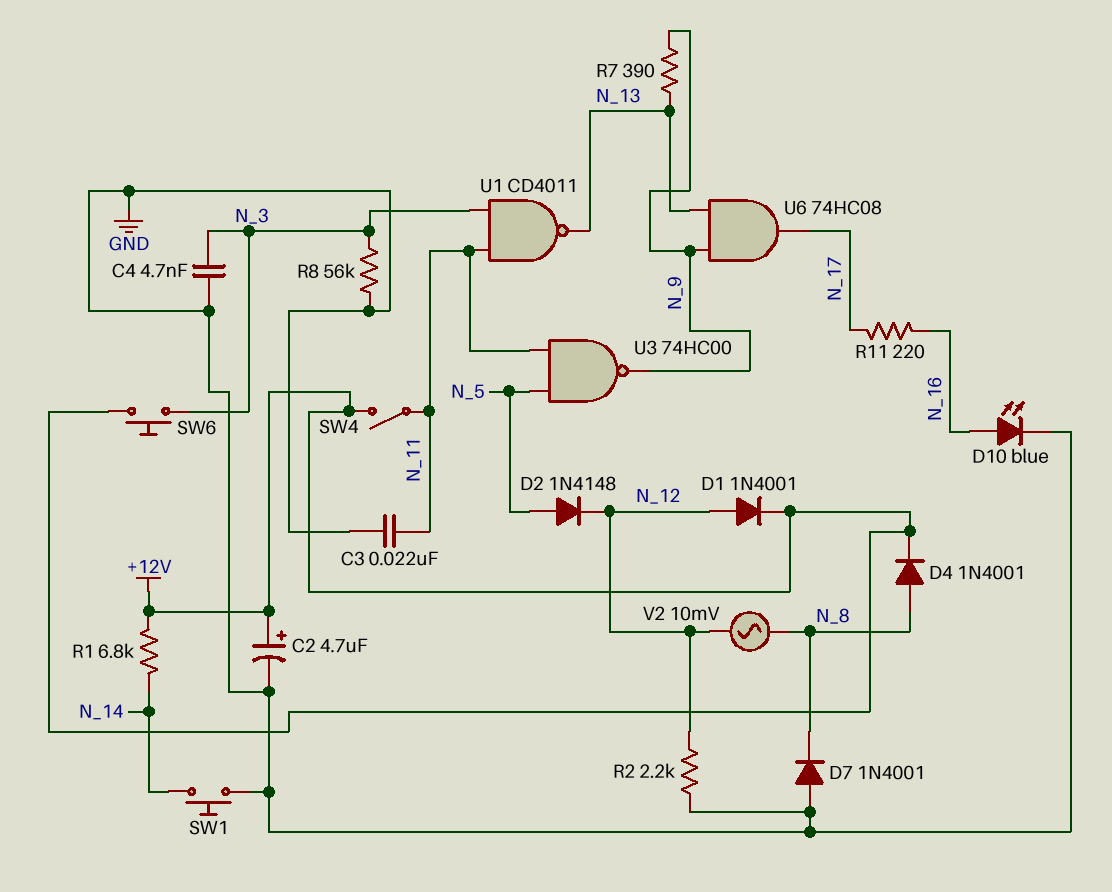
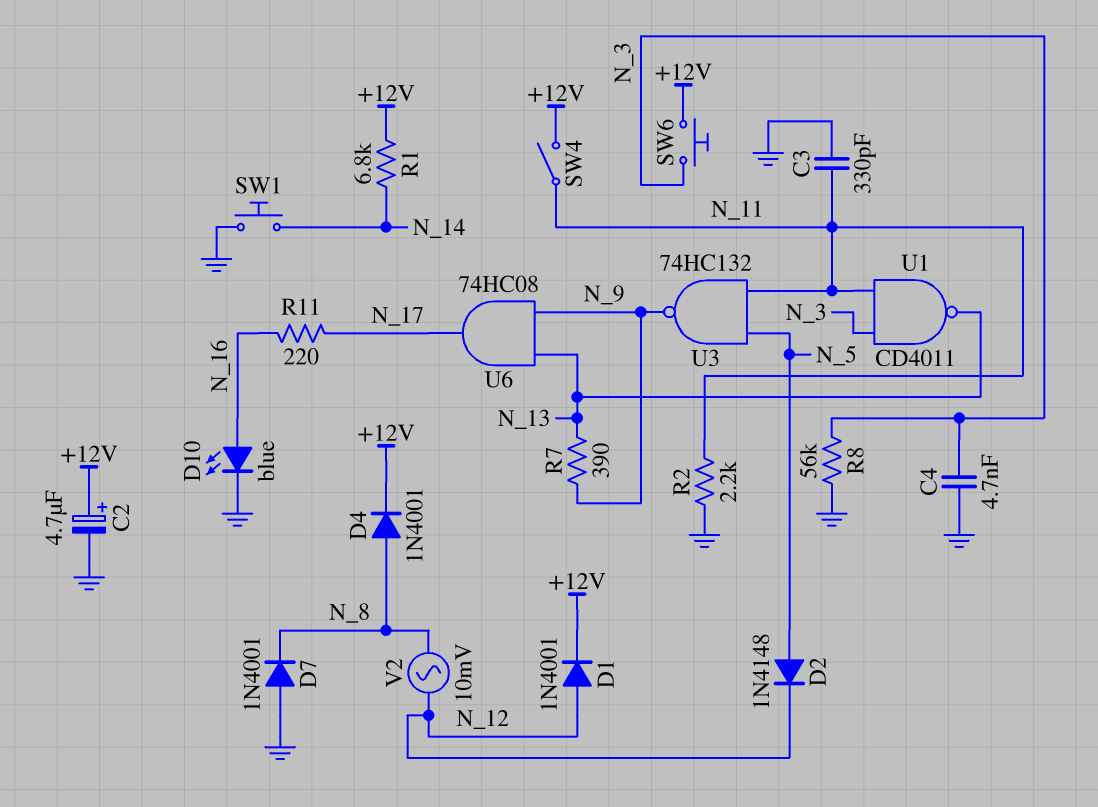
C3: 22nF (GND, N_11) -> 330pF (GND, N_11)
R2: 2.2k (GND, N_12) -> 2.2k (GND, N_11)
U3: NAND 74HC00 (in N_5, in N_11, out N_9) -> NAND 74HC132 (in N_5, in N_11, out N_9)

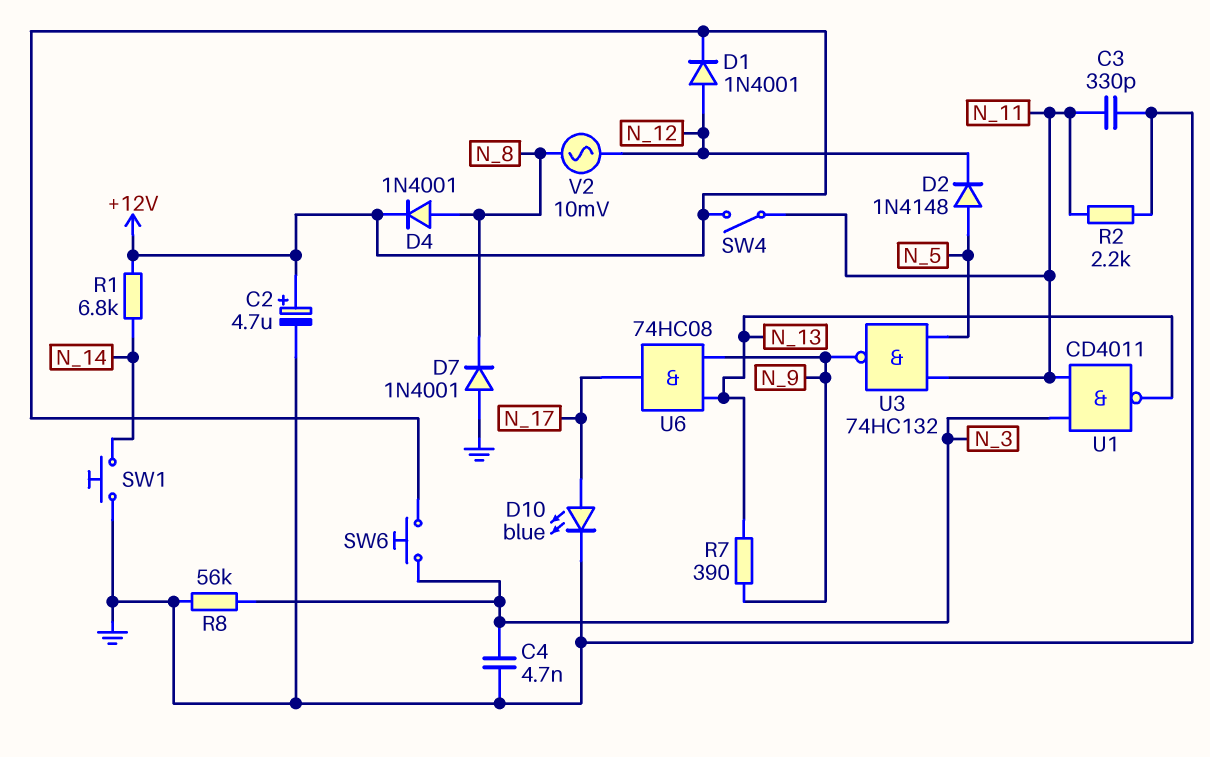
D10: LED blue (A N_16, K GND) -> LED blue (A N_17, K GND)
R11: 220 (N_16, N_17) -> none

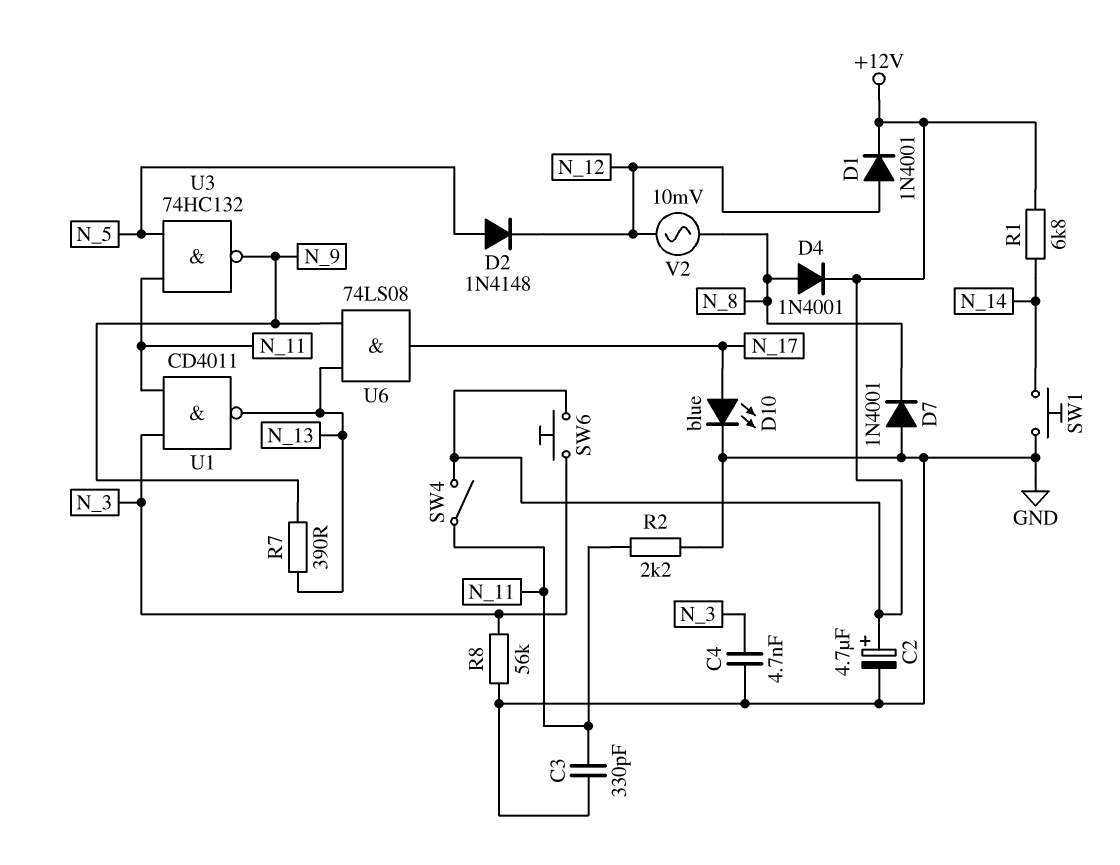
U6: AND 74HC08 (in N_9, in N_13, out N_17) -> AND 74LS08 (in N_9, in N_13, out N_17)

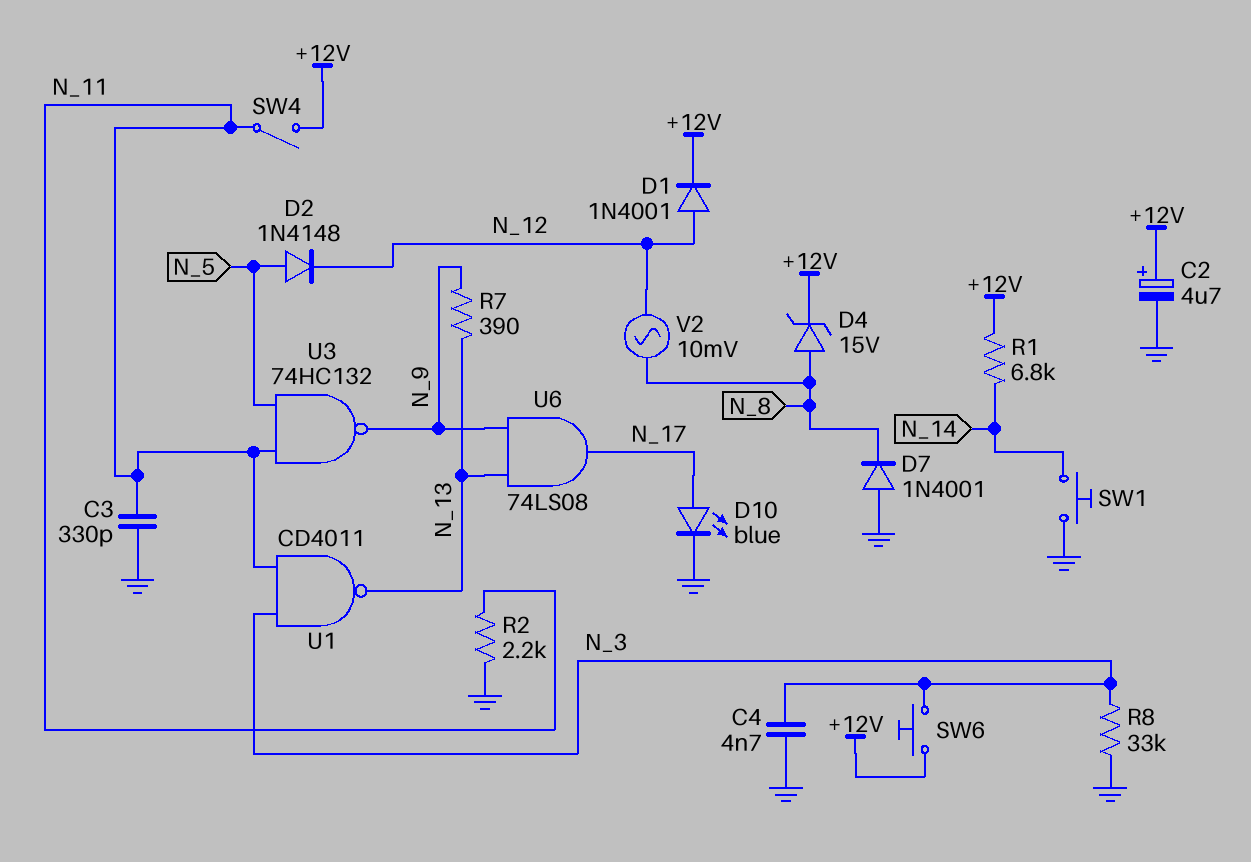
D4: diode 1N4001 (A N_8, K +12V) -> zener 15V (A N_8, K +12V)
R8: 56k (GND, N_3) -> 33k (GND, N_3)

